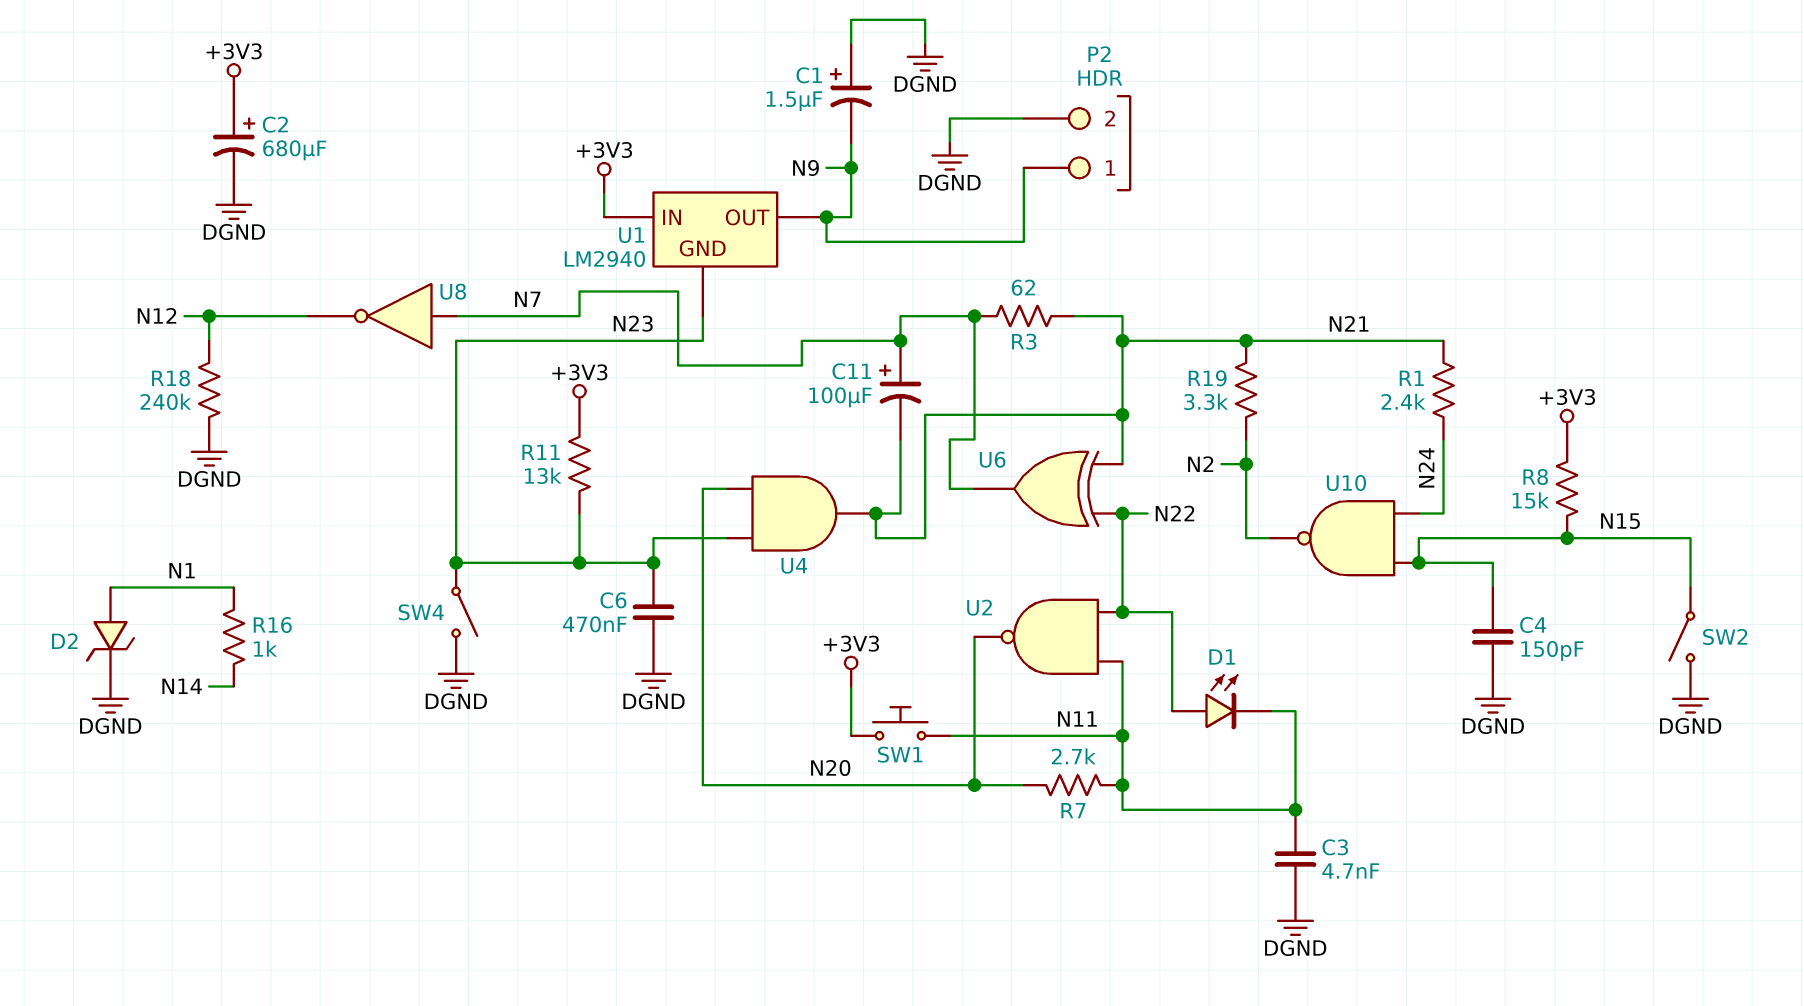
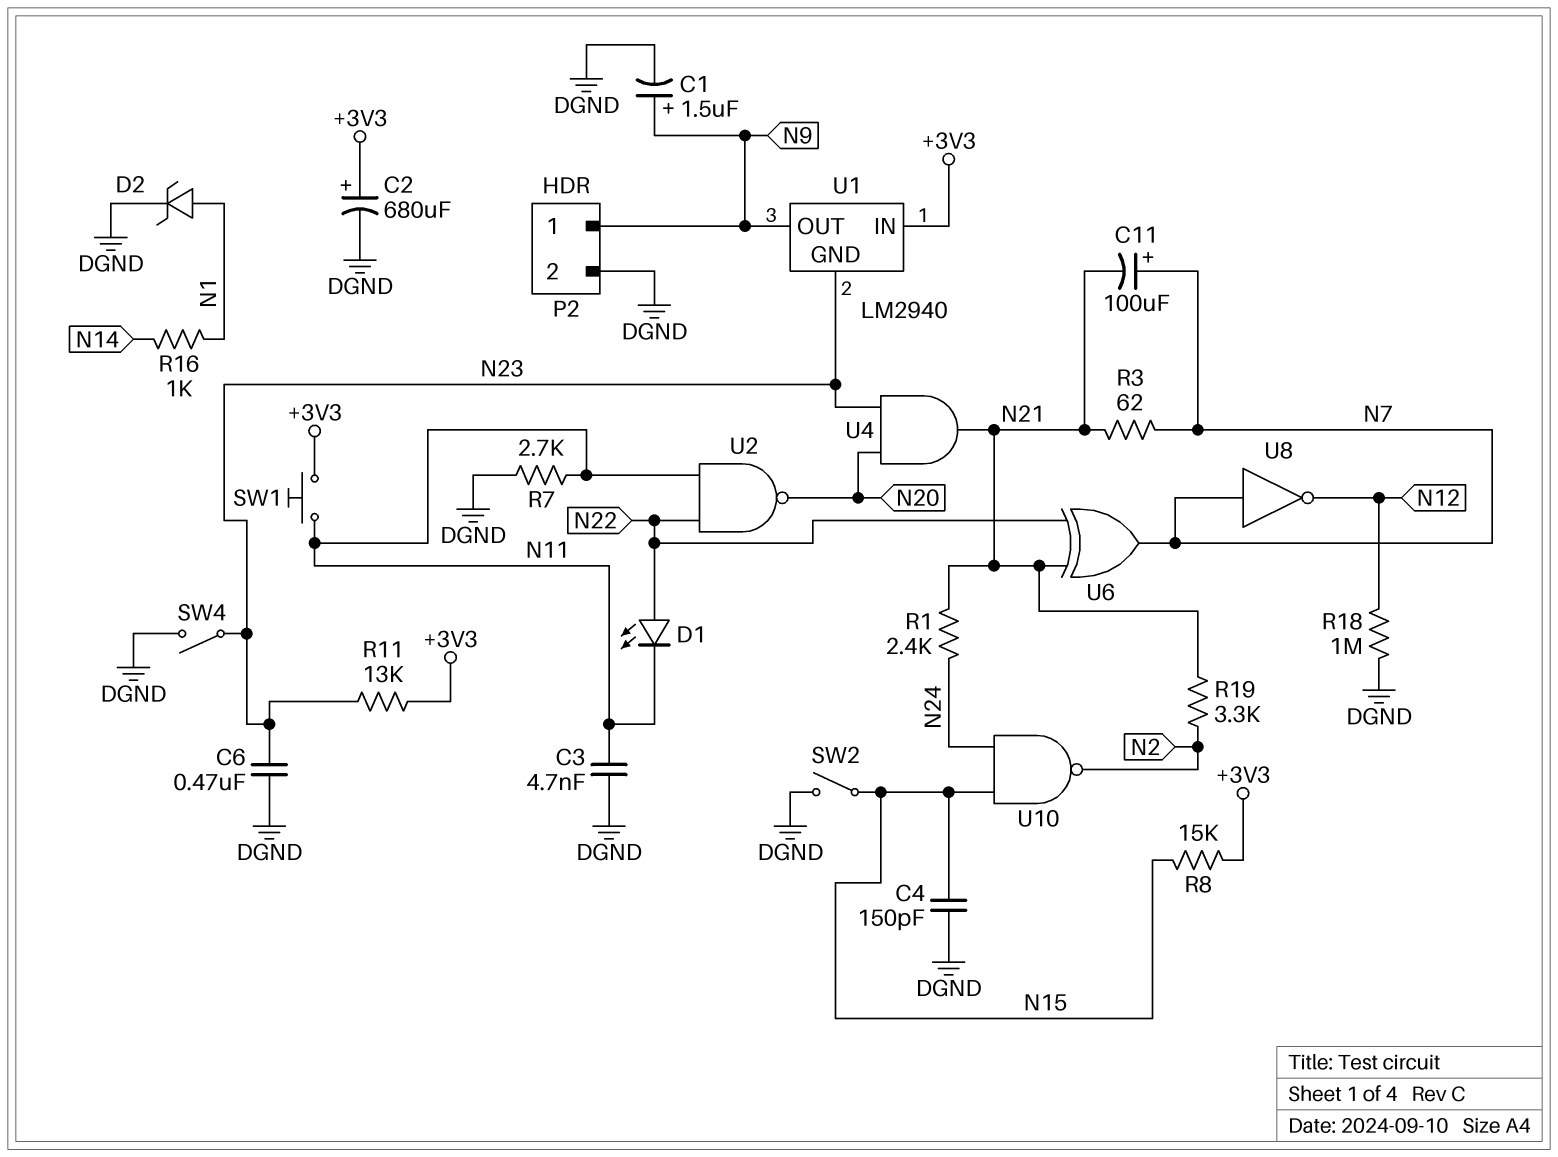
C1: 1.5uF (plus DGND, minus N9) -> 1.5uF (plus N9, minus DGND)
R7: 2.7k (N11, N20) -> 2.7k (DGND, N11)
R18: 240k (DGND, N12) -> 1M (DGND, N12)

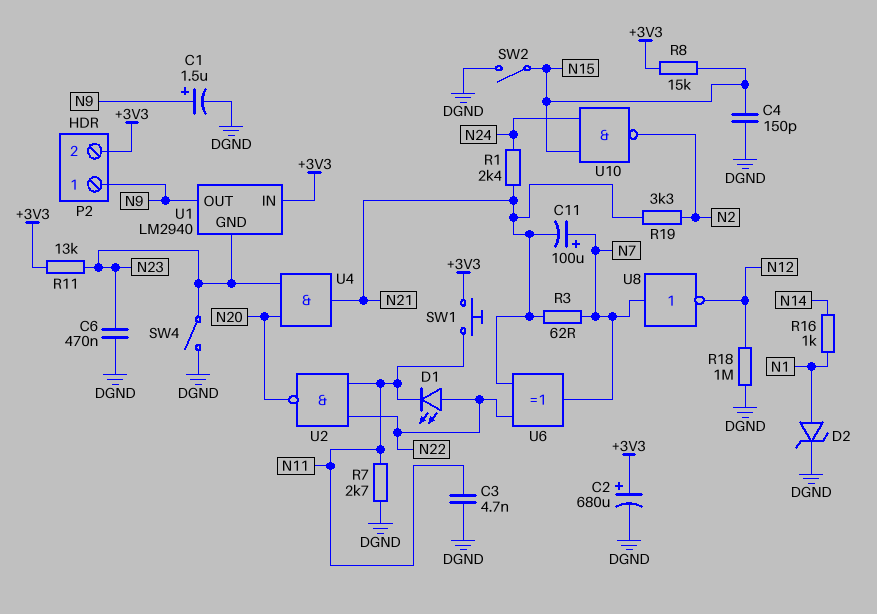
P2 pin 2: DGND -> +3V3

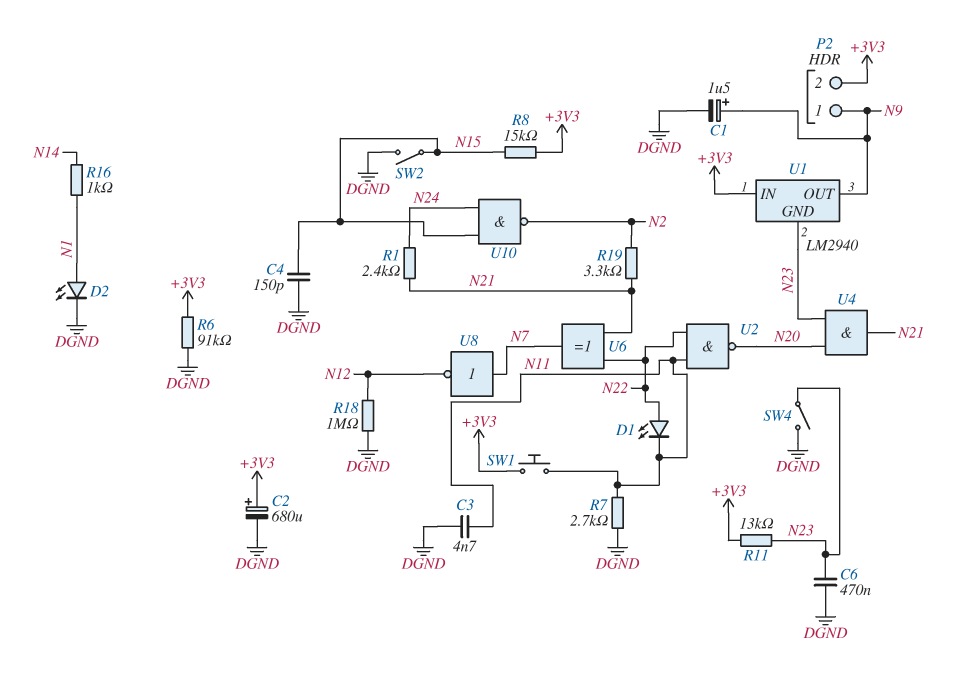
C11: 100uF (plus N7, minus N21) -> none
D2: zener (A N1, K DGND) -> LED (A N1, K DGND)
R3: 62 (N7, N21) -> none
R6: none -> 91k (+3V3, DGND)

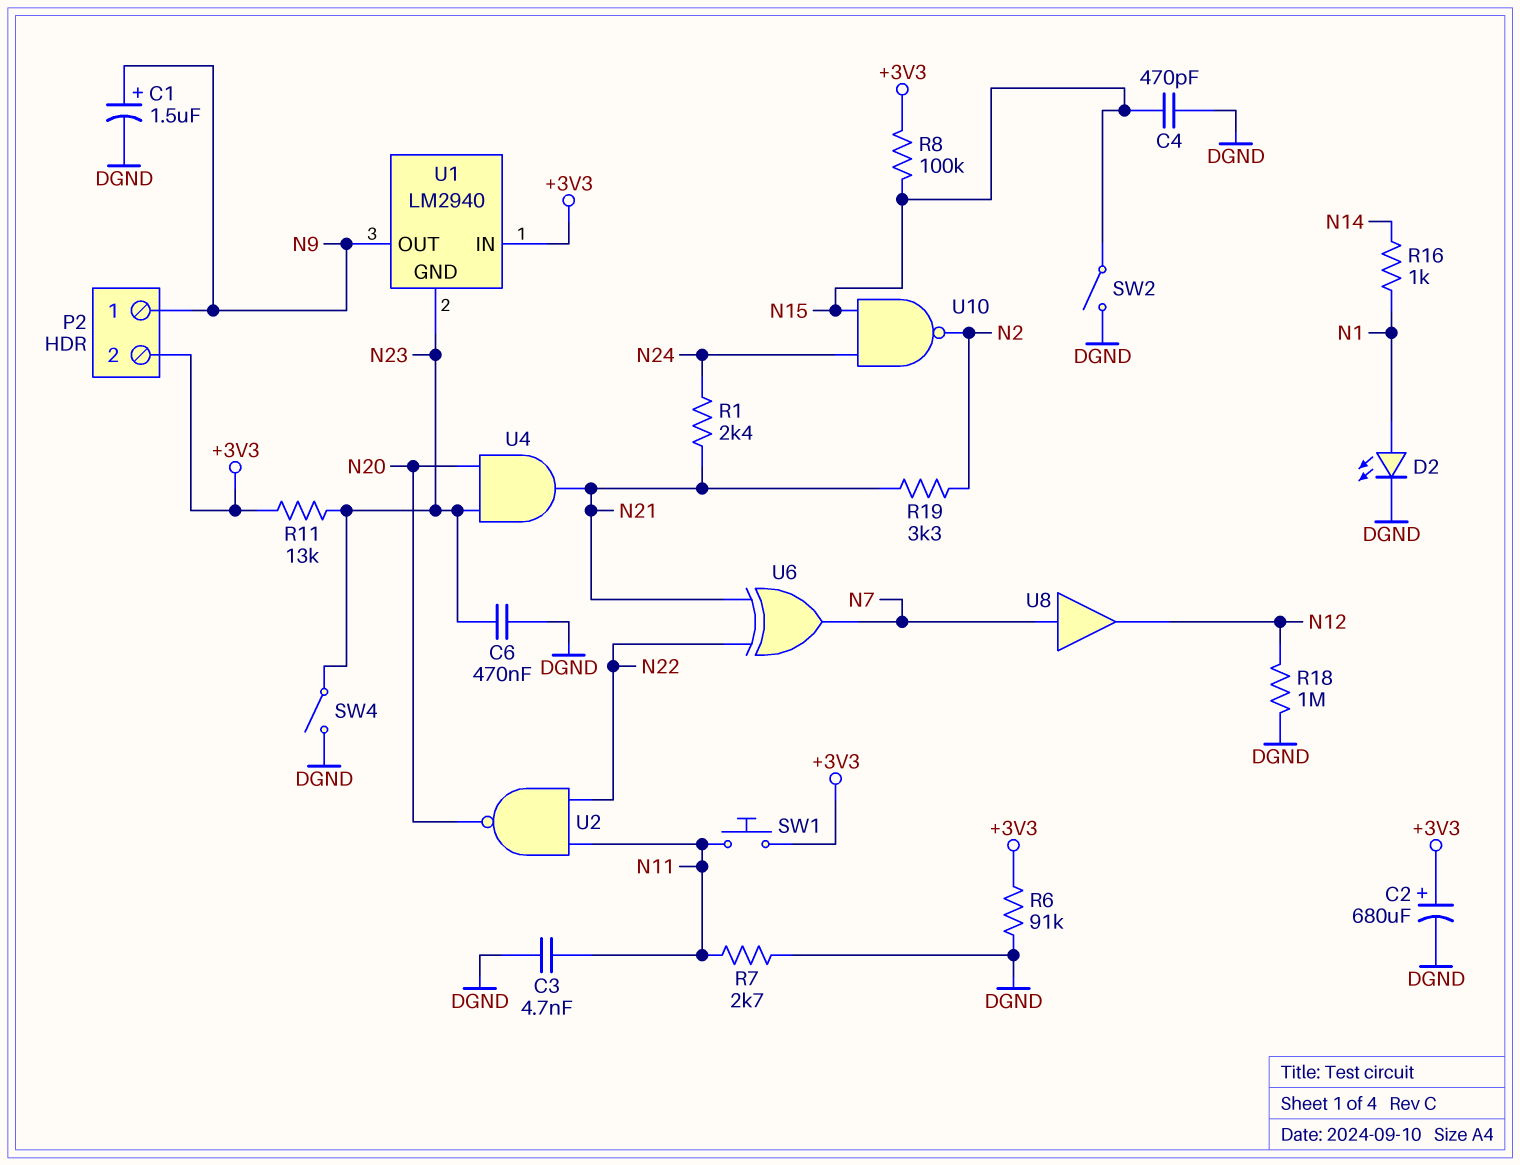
C4: 150pF (DGND, N15) -> 470pF (DGND, N15)
D1: LED (A N22, K N11) -> none
R8: 15k (+3V3, N15) -> 100k (+3V3, N15)
U8: NOT (in N7, out N12) -> buffer (in N7, out N12)

